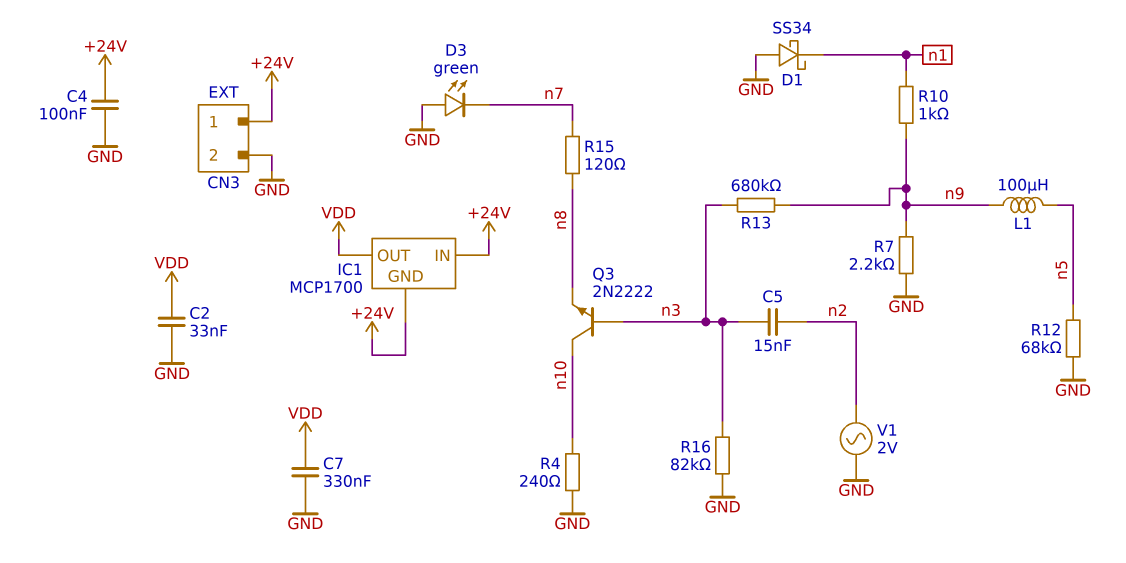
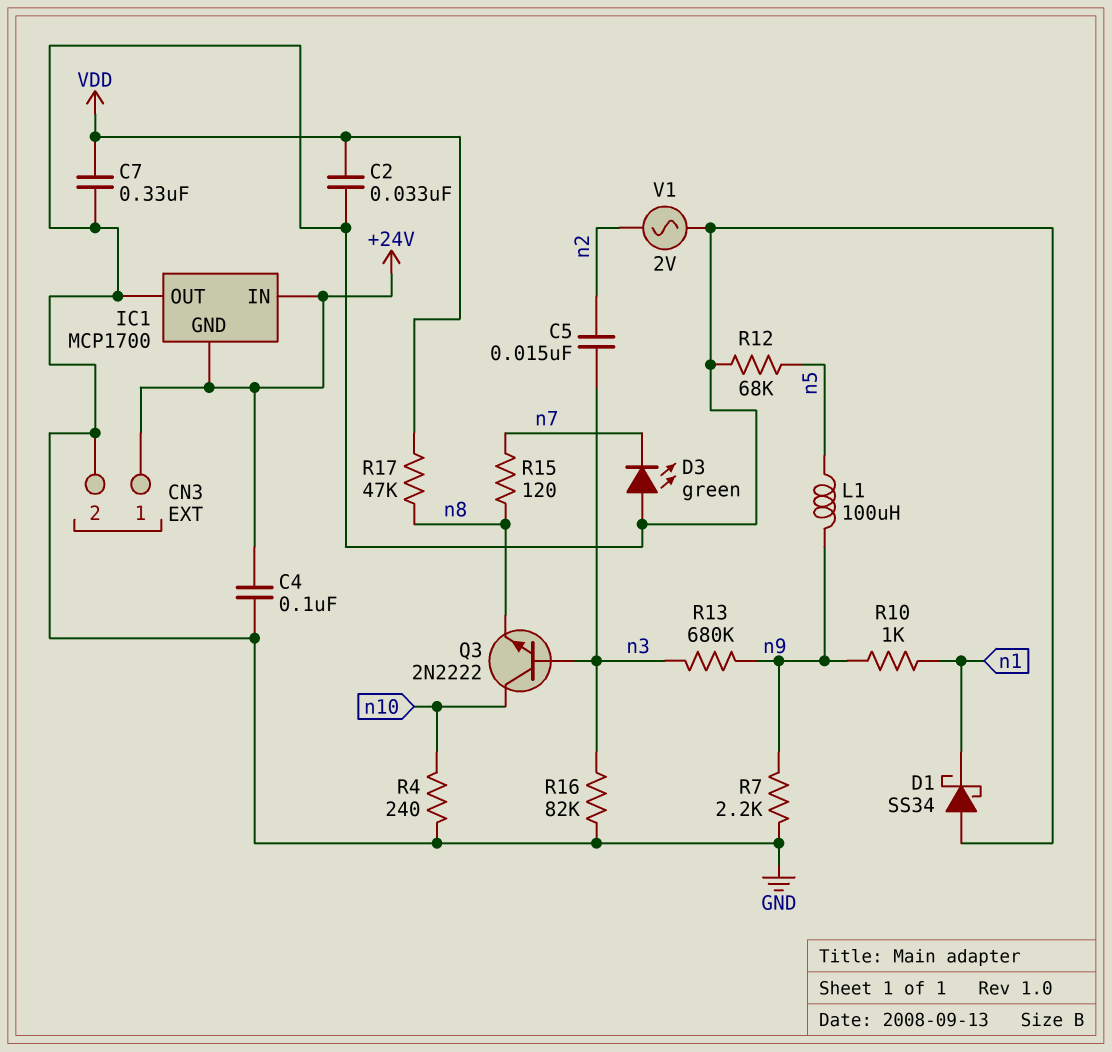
IC1 pin OUT: VDD -> GND
R17: none -> 47k (VDD, n8)

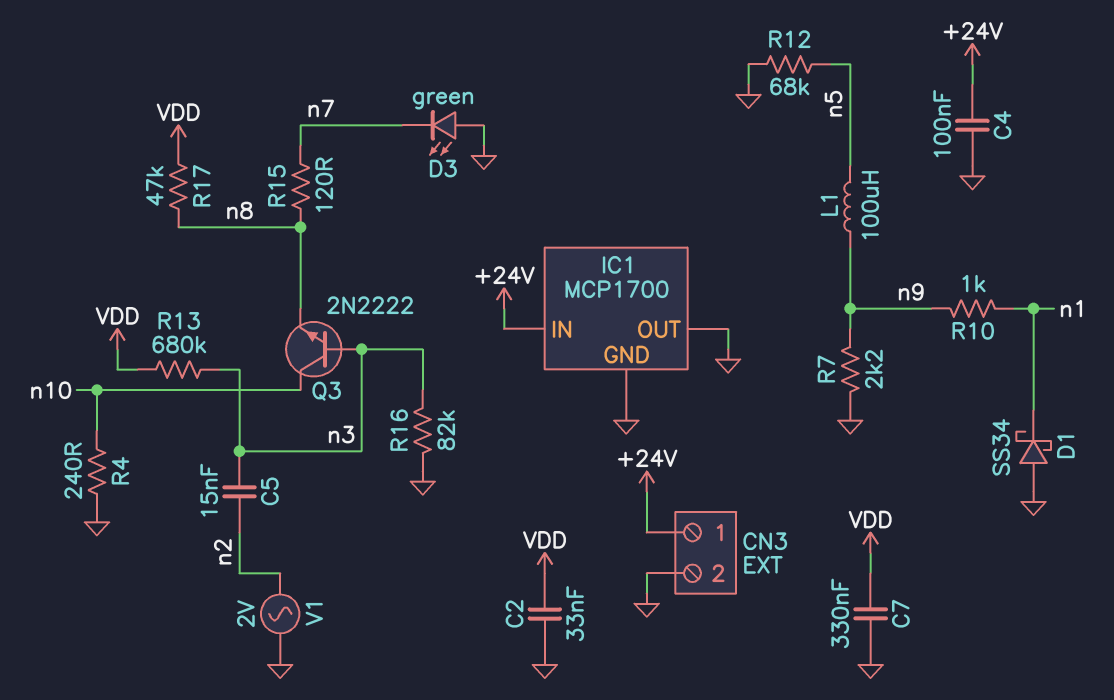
IC1 pin GND: +24V -> GND
R13: 680k (n3, n9) -> 680k (VDD, n3)

